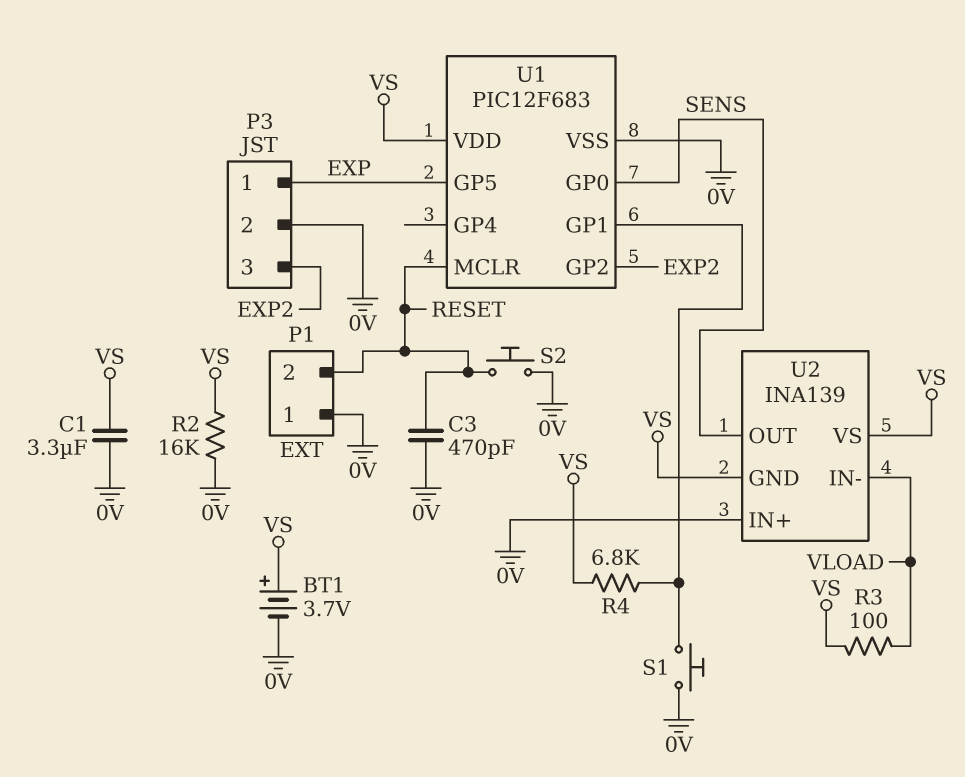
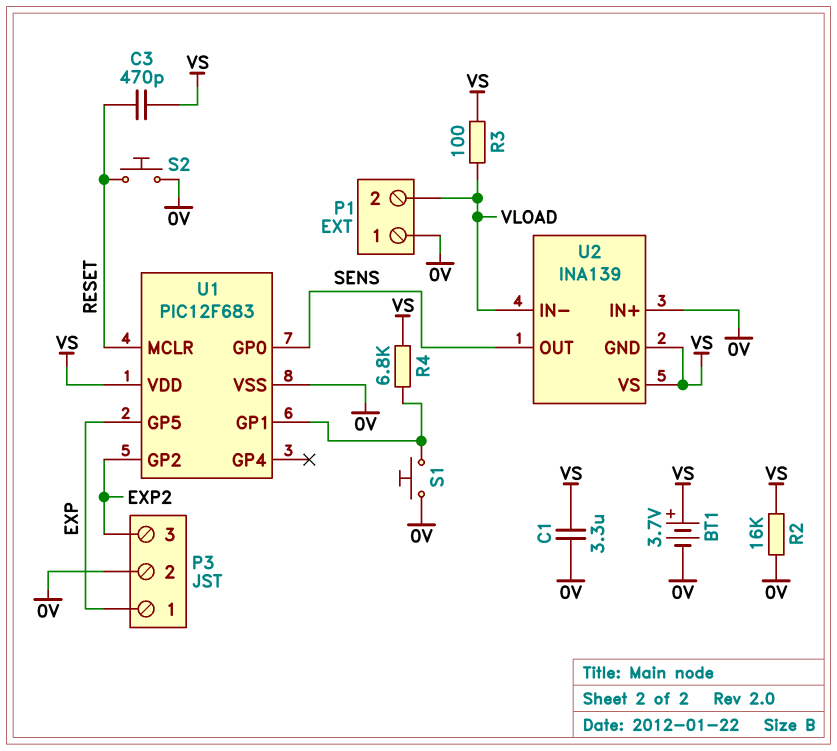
C3: 470pF (0V, RESET) -> 470pF (RESET, VS)
P1 pin 2: RESET -> VLOAD

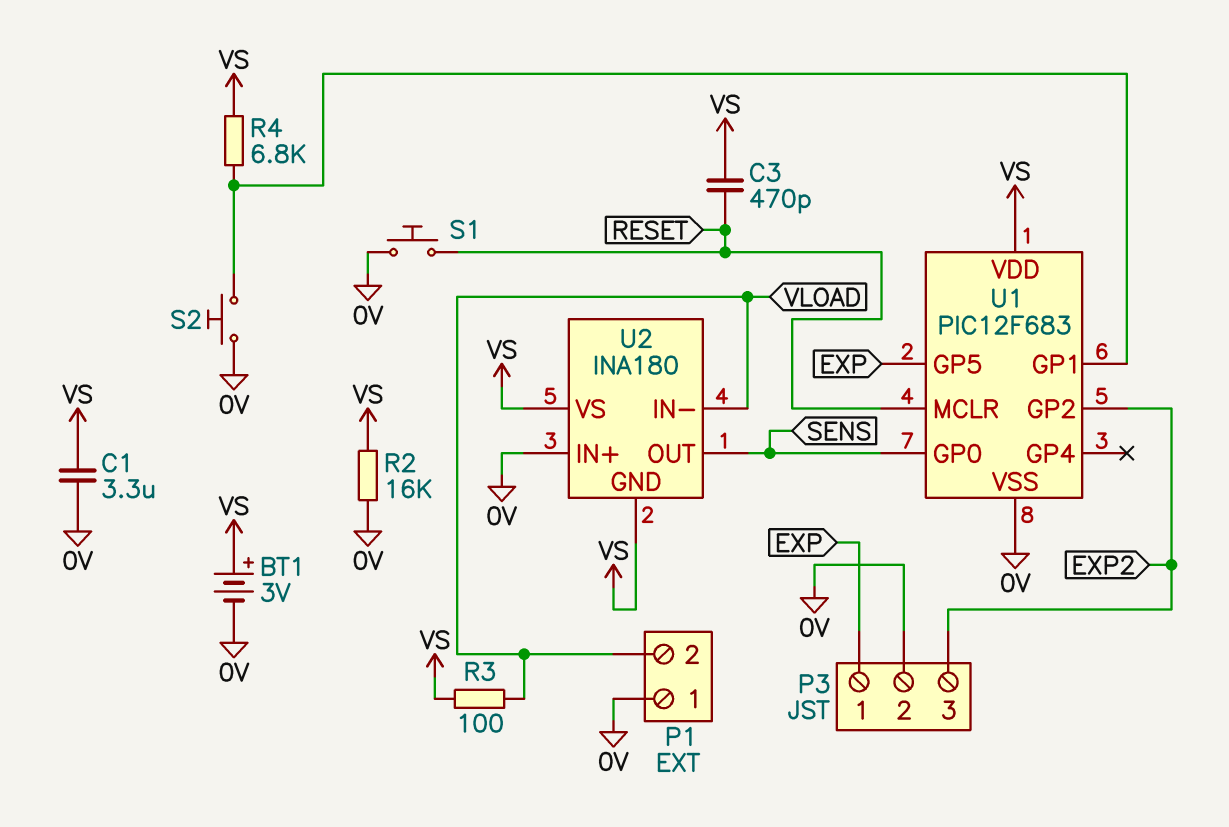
BT1: 3.7V (plus VS, minus 0V) -> 3V (plus VS, minus 0V)
S1: button (0V, U1/GP1) -> button (0V, RESET)
S2: button (0V, RESET) -> button (0V, U1/GP1)
U2: INA139 -> INA180

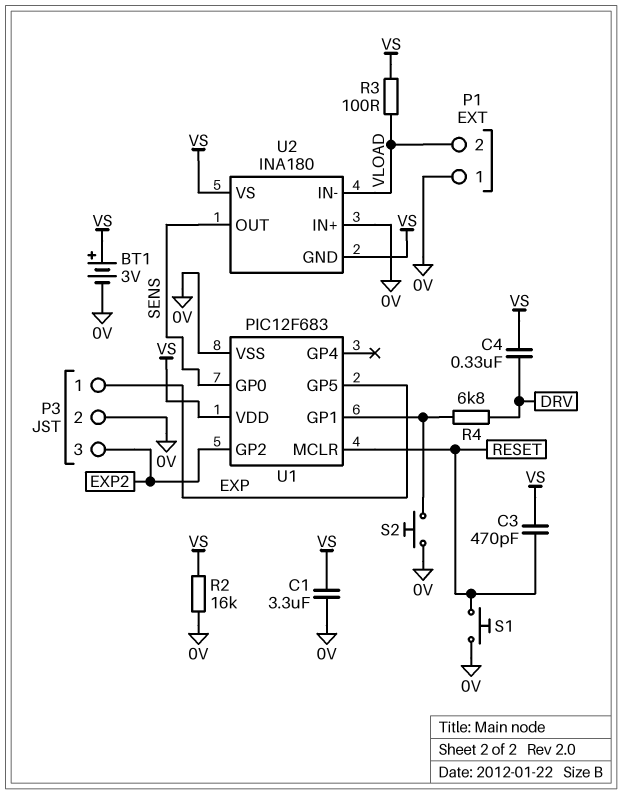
C4: none -> 330nF (DRV, VS)
R4: 6.8k (U1/GP1, VS) -> 6.8k (DRV, U1/GP1)

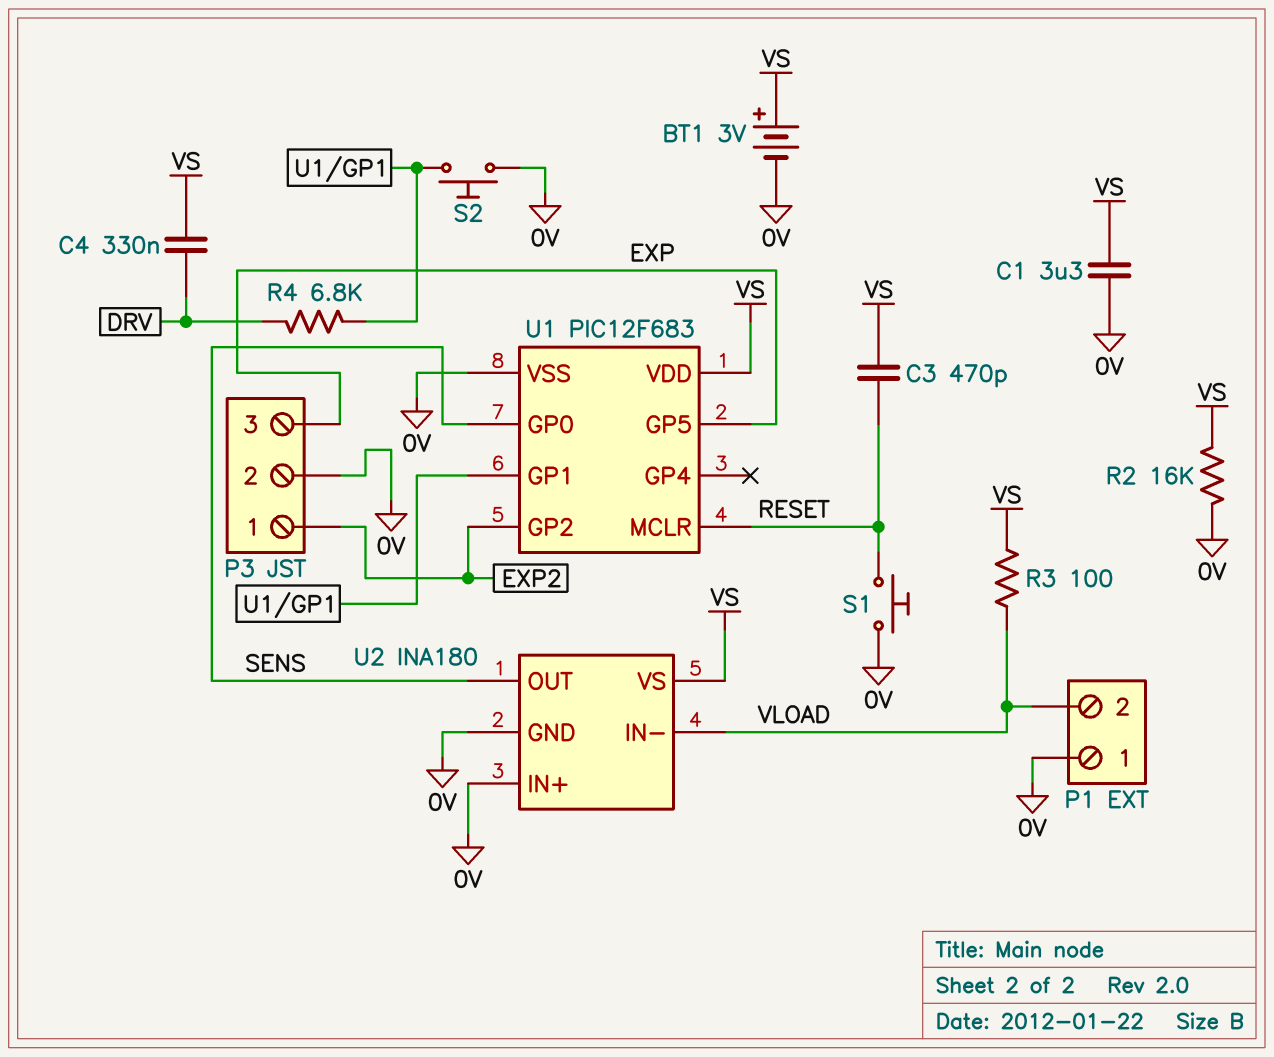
P3 pin 1: EXP -> EXP2
P3 pin 3: EXP2 -> EXP
U2 pin GND: VS -> 0V

